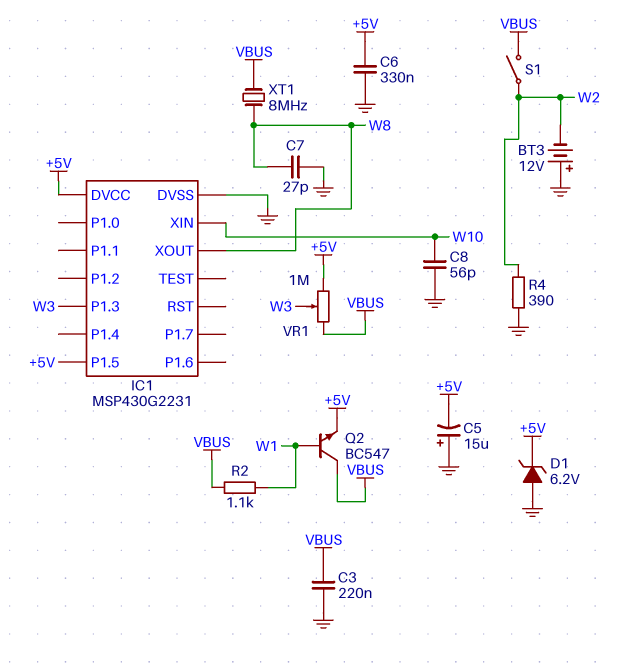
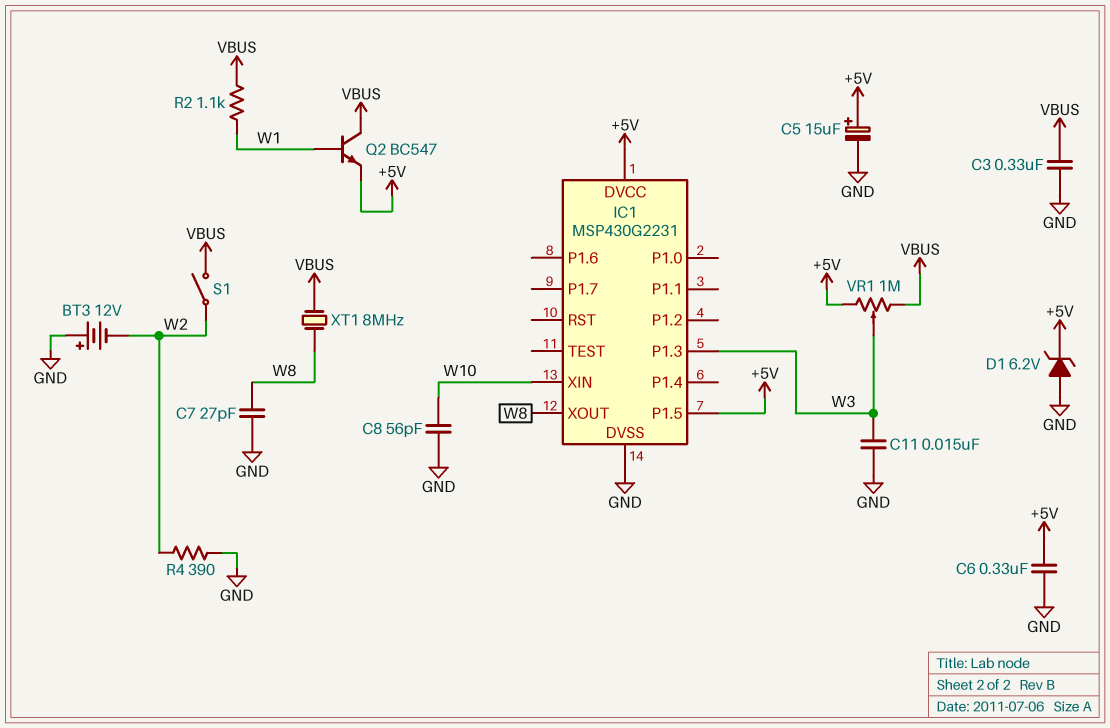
C3: 220nF (GND, VBUS) -> 330nF (GND, VBUS)
C5: 15uF (plus GND, minus +5V) -> 15uF (plus +5V, minus GND)
C11: none -> 15nF (GND, W3)

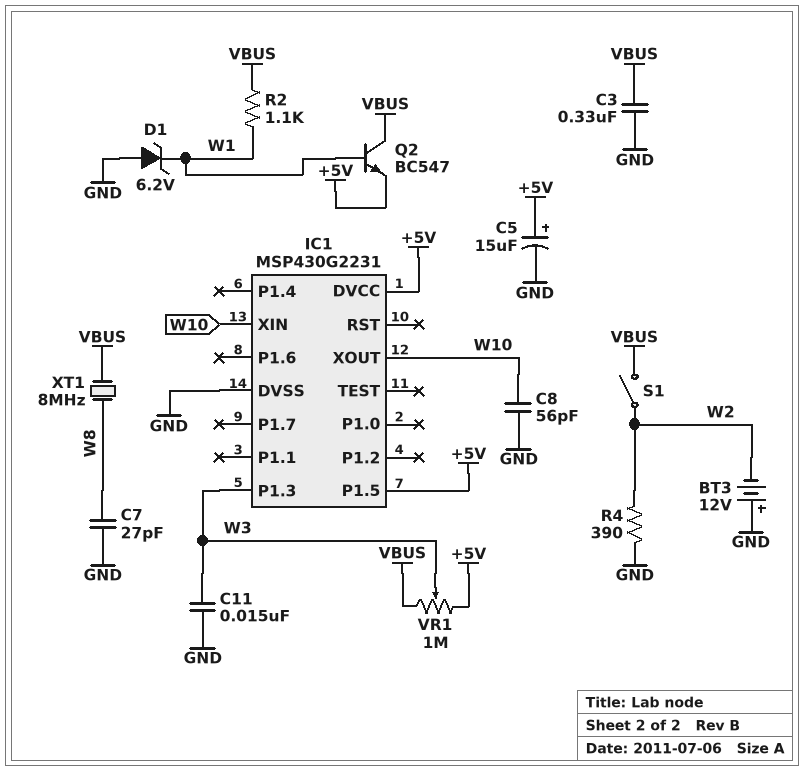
C6: 330nF (+5V, GND) -> none
D1: zener 6.2V (A GND, K +5V) -> zener 6.2V (A GND, K W1)
IC1 pin XOUT: W8 -> W10

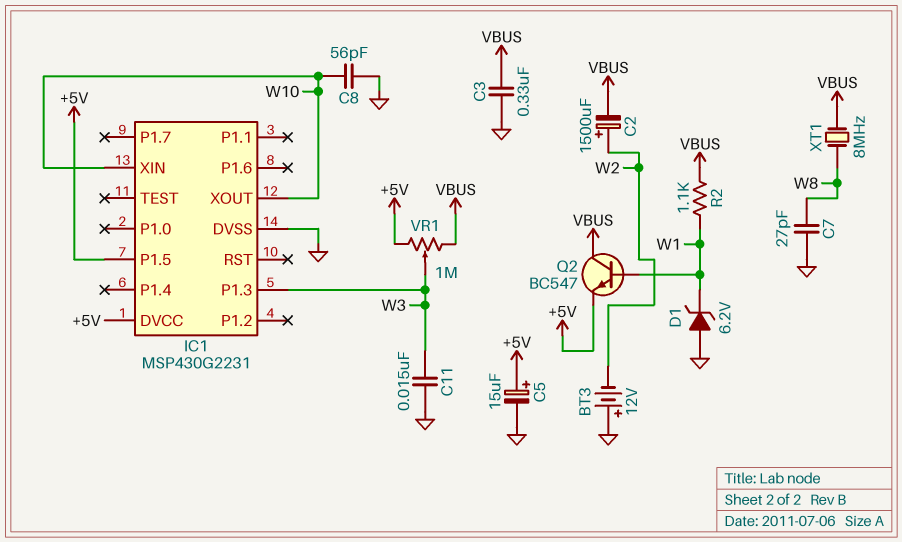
C2: none -> 1500uF (plus W2, minus VBUS)
R4: 390 (GND, W2) -> none
S1: switch (VBUS, W2) -> none

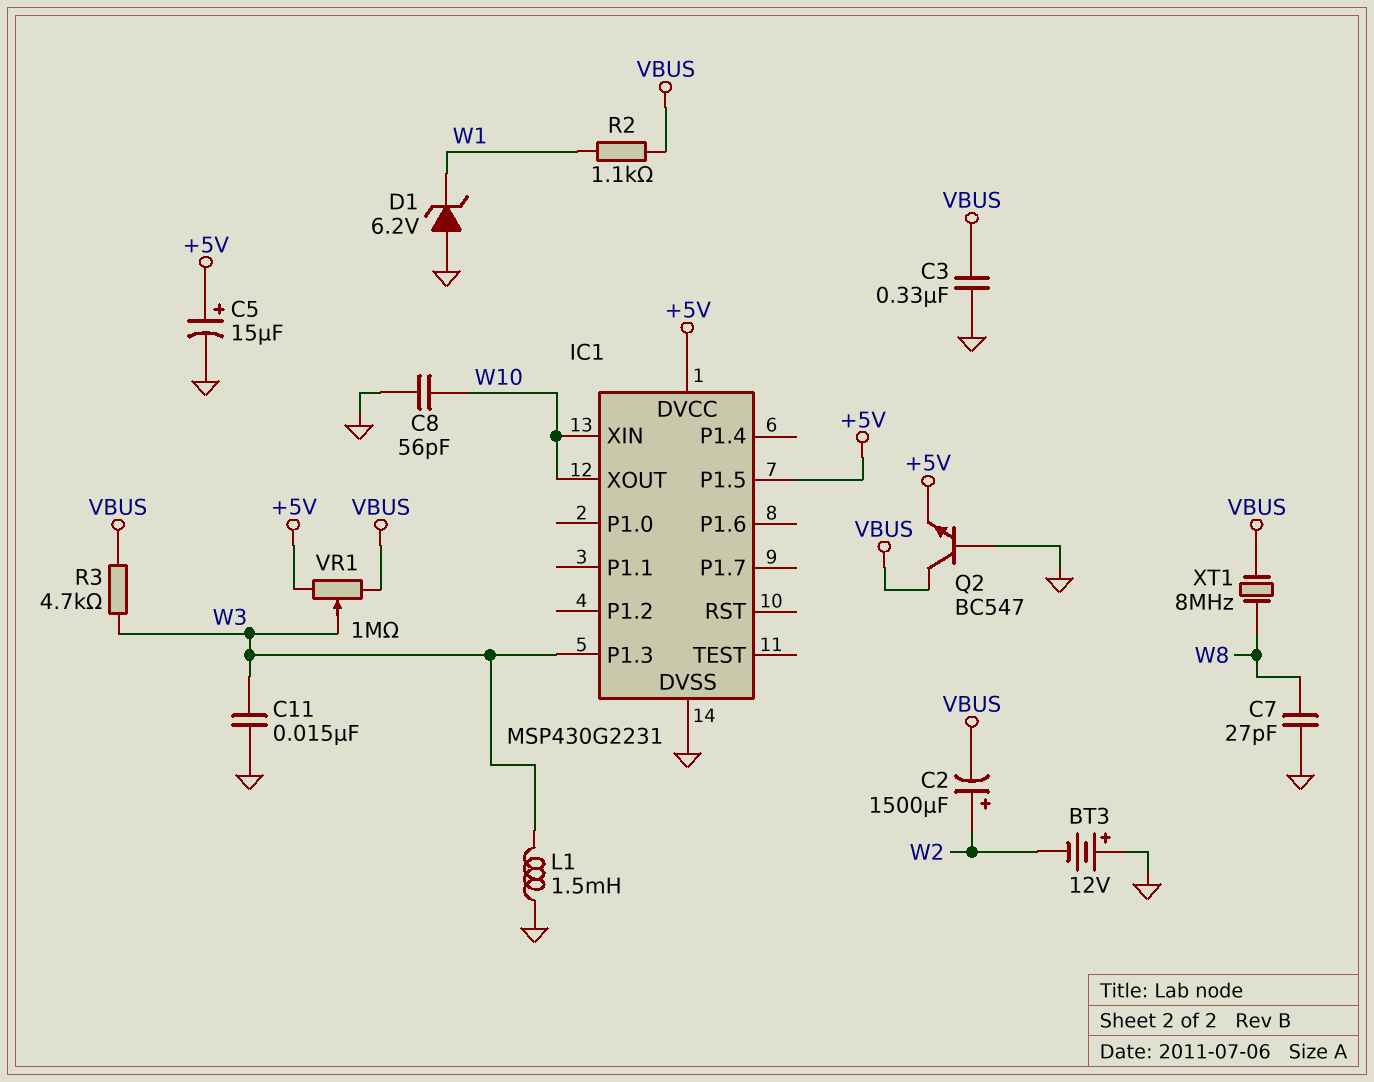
L1: none -> 1.5mH (GND, W3)
Q2: NPN BC547 (B W1, C VBUS, E +5V) -> NPN BC547 (B GND, C VBUS, E +5V)
R3: none -> 4.7k (VBUS, W3)

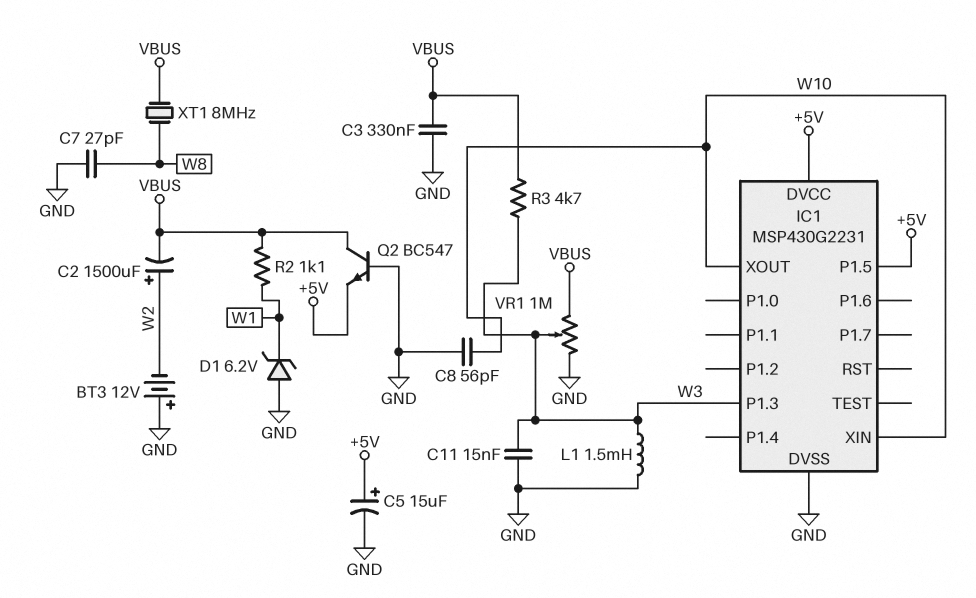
VR1: 1M (+5V, VBUS, wiper W3) -> 1M (GND, VBUS, wiper W3)

